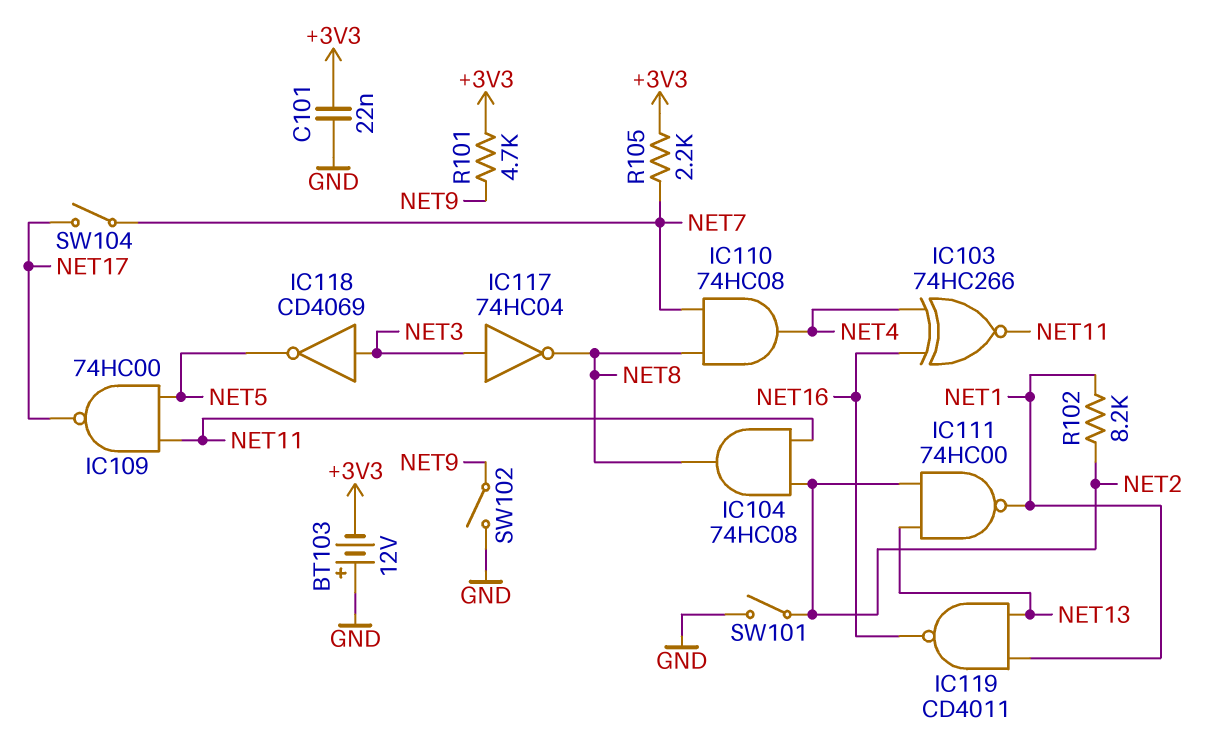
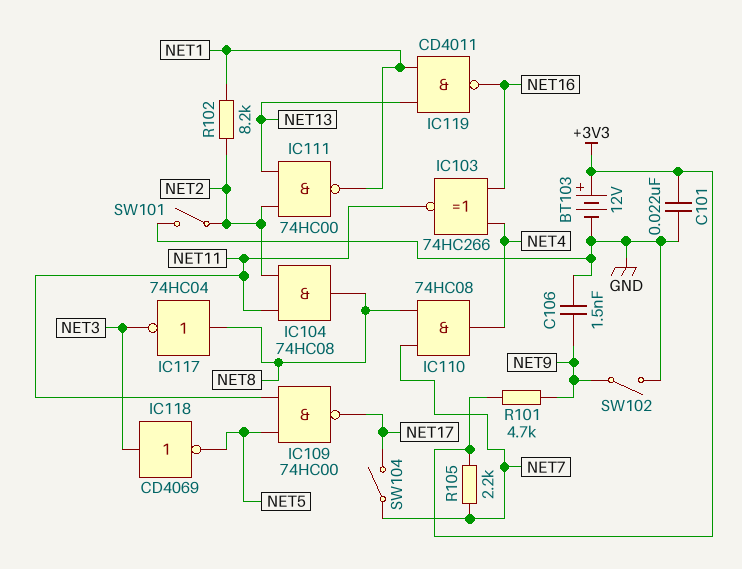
BT103: 12V (plus GND, minus +3V3) -> 12V (plus +3V3, minus GND)
C106: none -> 1.5nF (GND, NET9)
IC117: NOT 74HC04 (in NET3, out NET8) -> NOT 74HC04 (in NET8, out NET3)

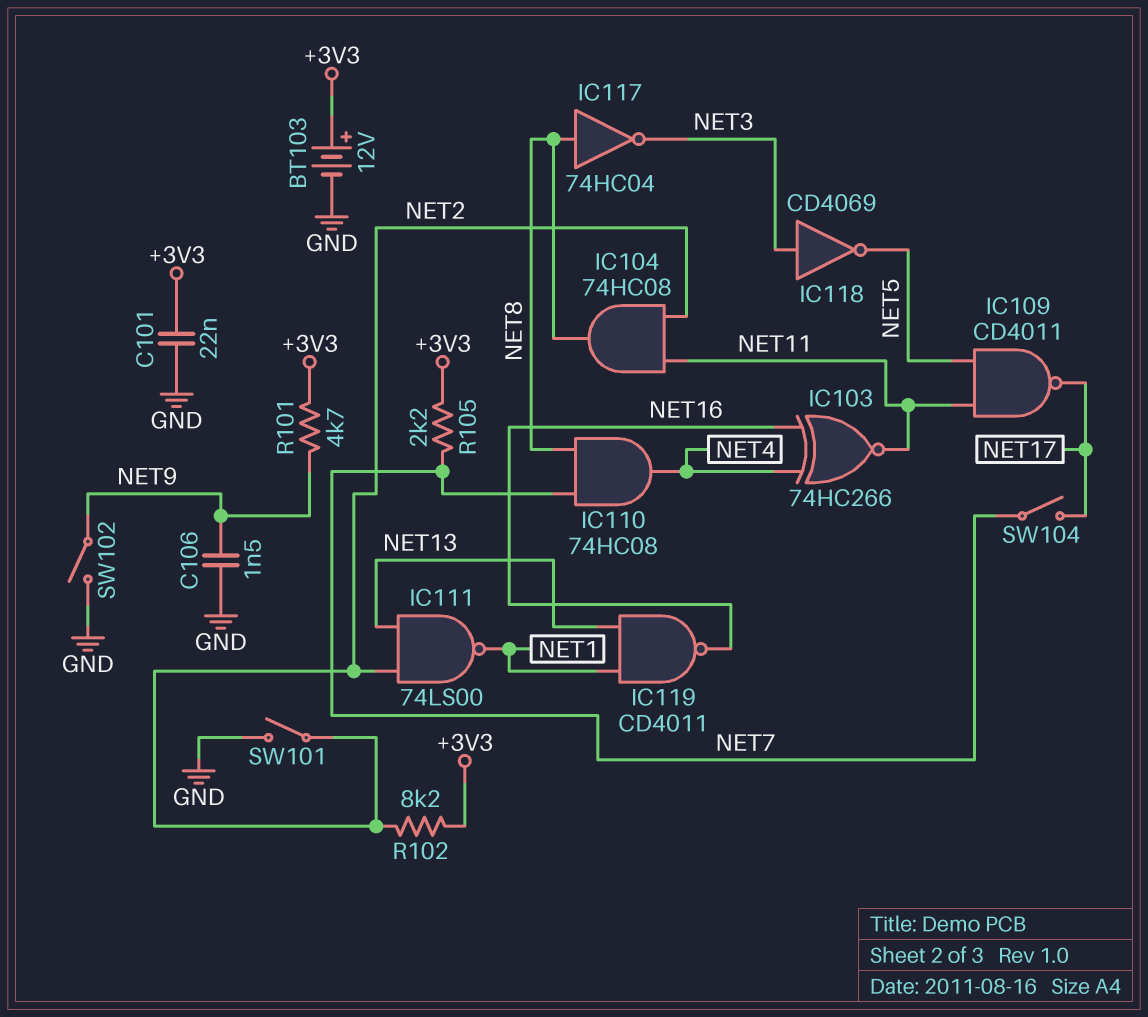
IC109: NAND 74HC00 (in NET5, in NET11, out NET17) -> NAND CD4011 (in NET5, in NET11, out NET17)
IC111: NAND 74HC00 (in NET2, in NET13, out NET1) -> NAND 74LS00 (in NET2, in NET13, out NET1)
R102: 8.2k (NET1, NET2) -> 8.2k (+3V3, NET2)

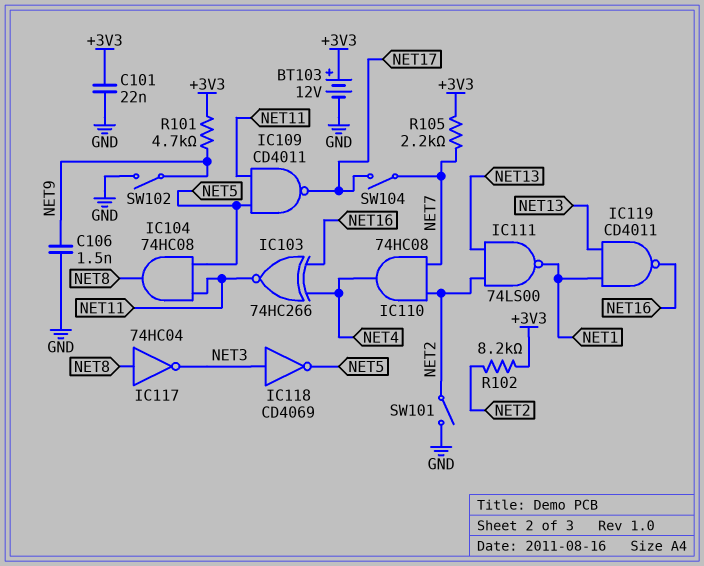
IC104: AND 74HC08 (in NET2, in NET11, out NET8) -> AND 74HC08 (in NET5, in NET11, out NET8)
IC110: AND 74HC08 (in NET7, in NET8, out NET4) -> AND 74HC08 (in NET2, in NET7, out NET4)

